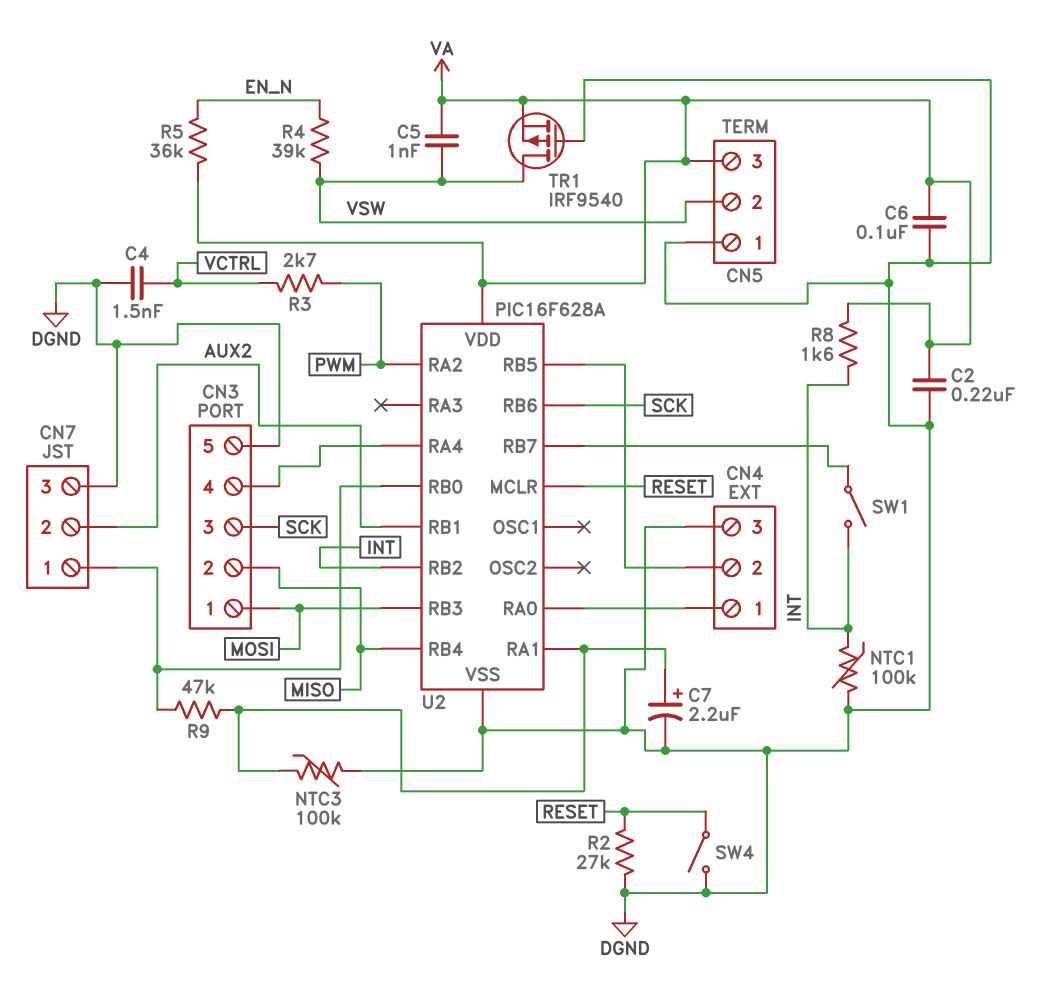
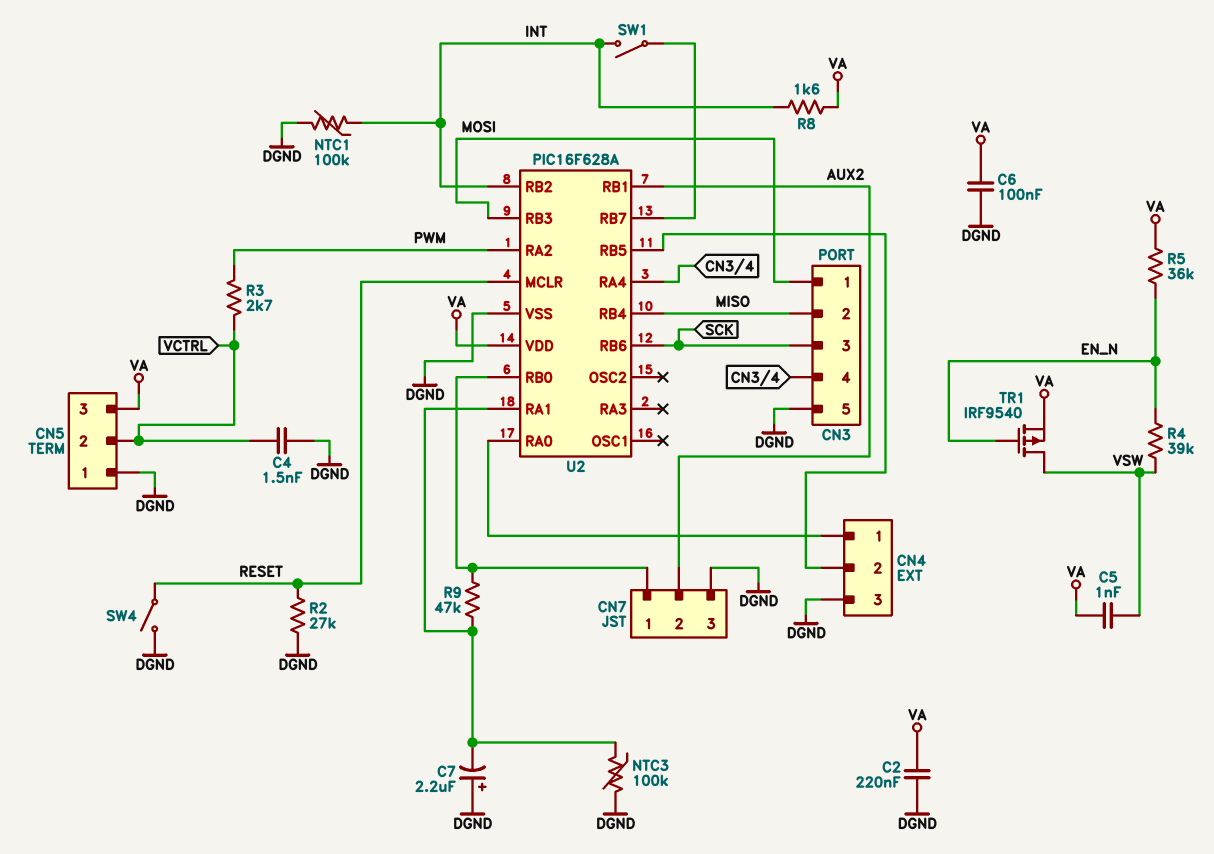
C7: 2.2uF (plus U2/RA1, minus DGND) -> 2.2uF (plus DGND, minus U2/RA1)
CN5 pin 2: VSW -> VCTRL
TR1: PMOS IRF9540 (G DGND, D VSW, S VA) -> PMOS IRF9540 (G EN_N, D VSW, S VA)

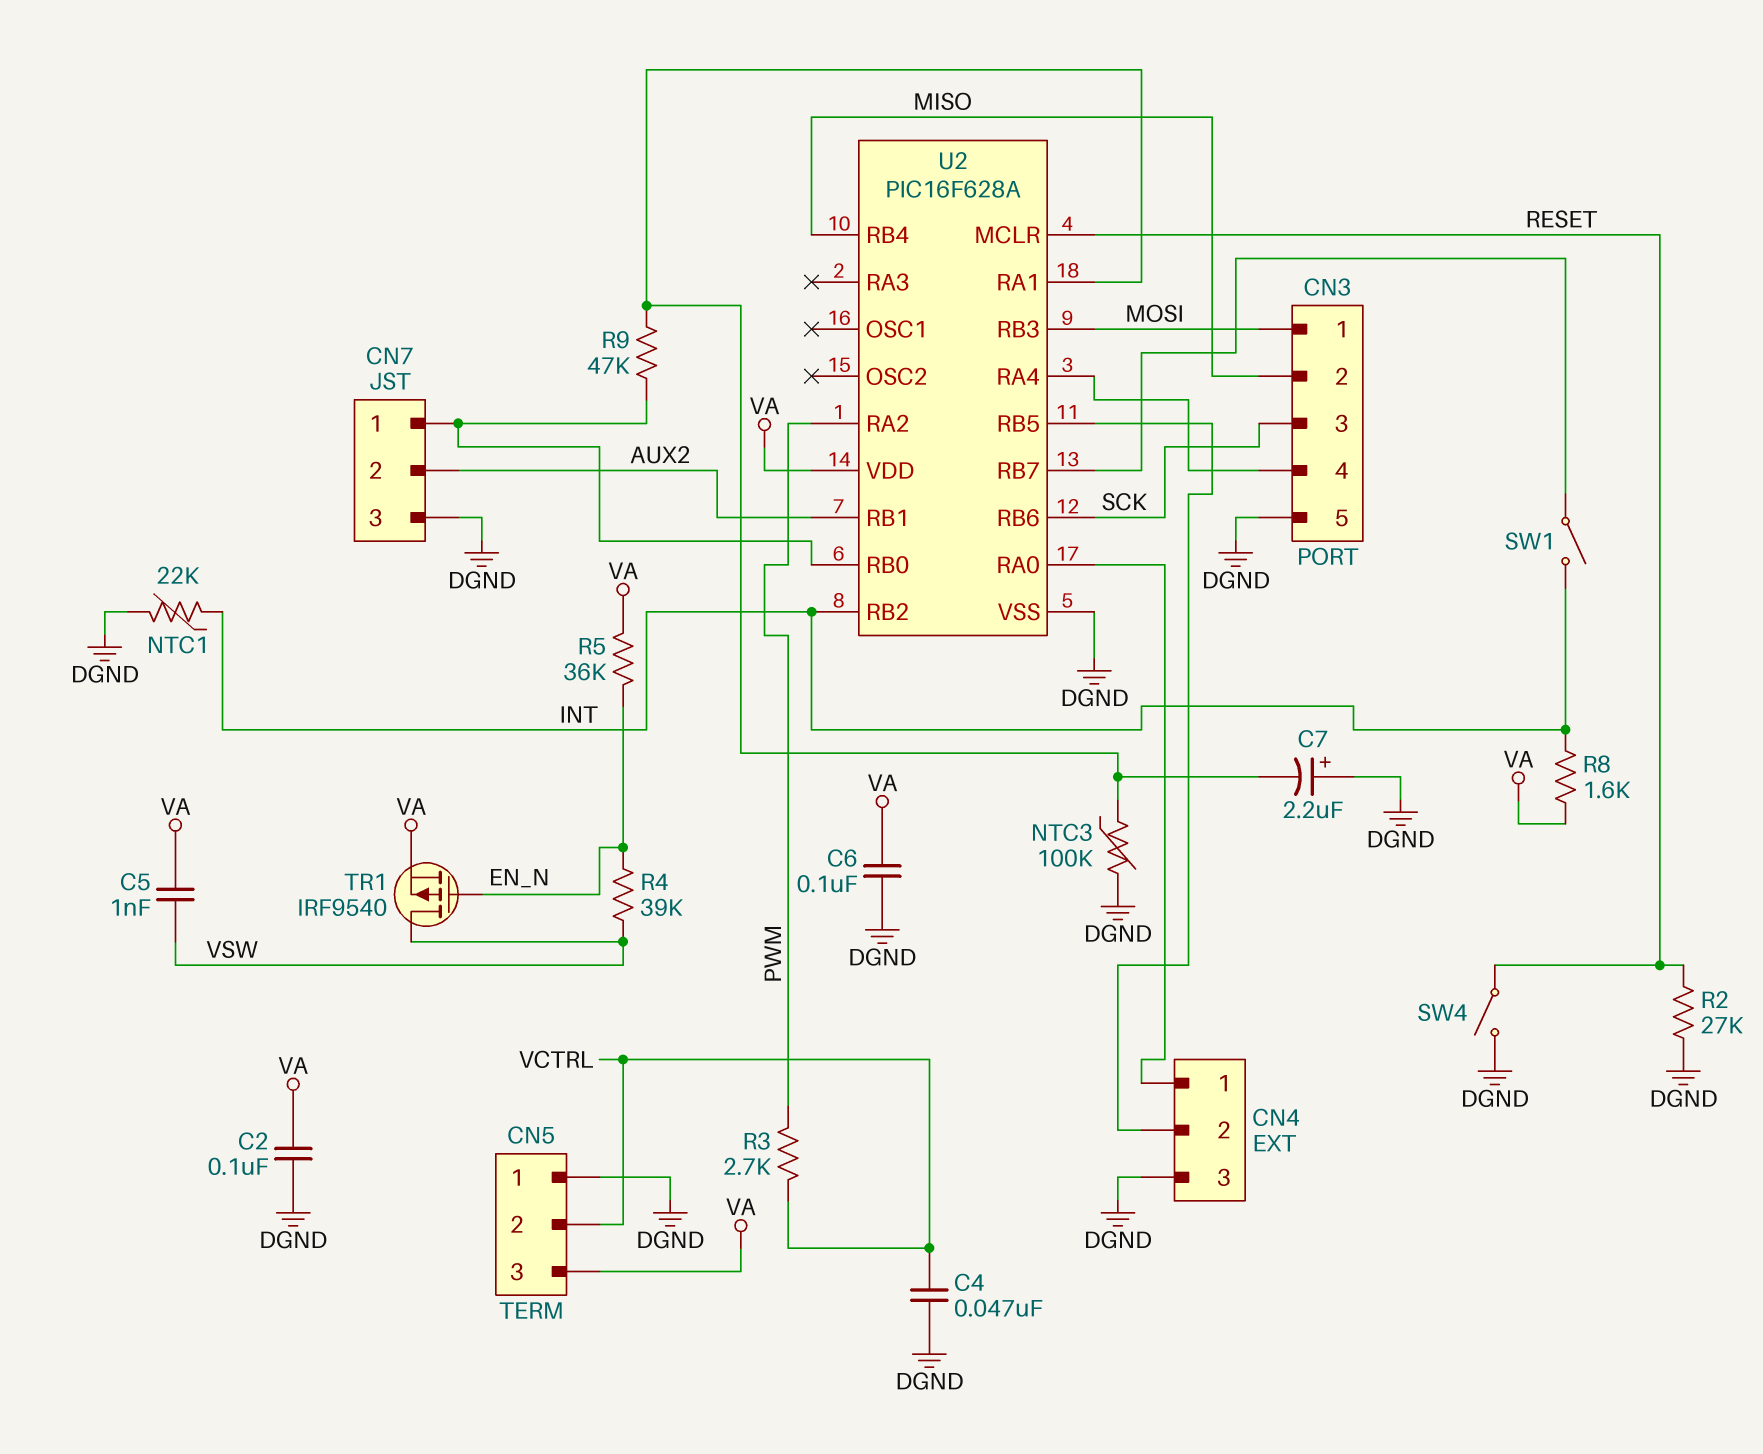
C2: 220nF (DGND, VA) -> 100nF (DGND, VA)
C4: 1.5nF (DGND, VCTRL) -> 47nF (DGND, VCTRL)
NTC1: 100k (DGND, INT) -> 22k (DGND, INT)

